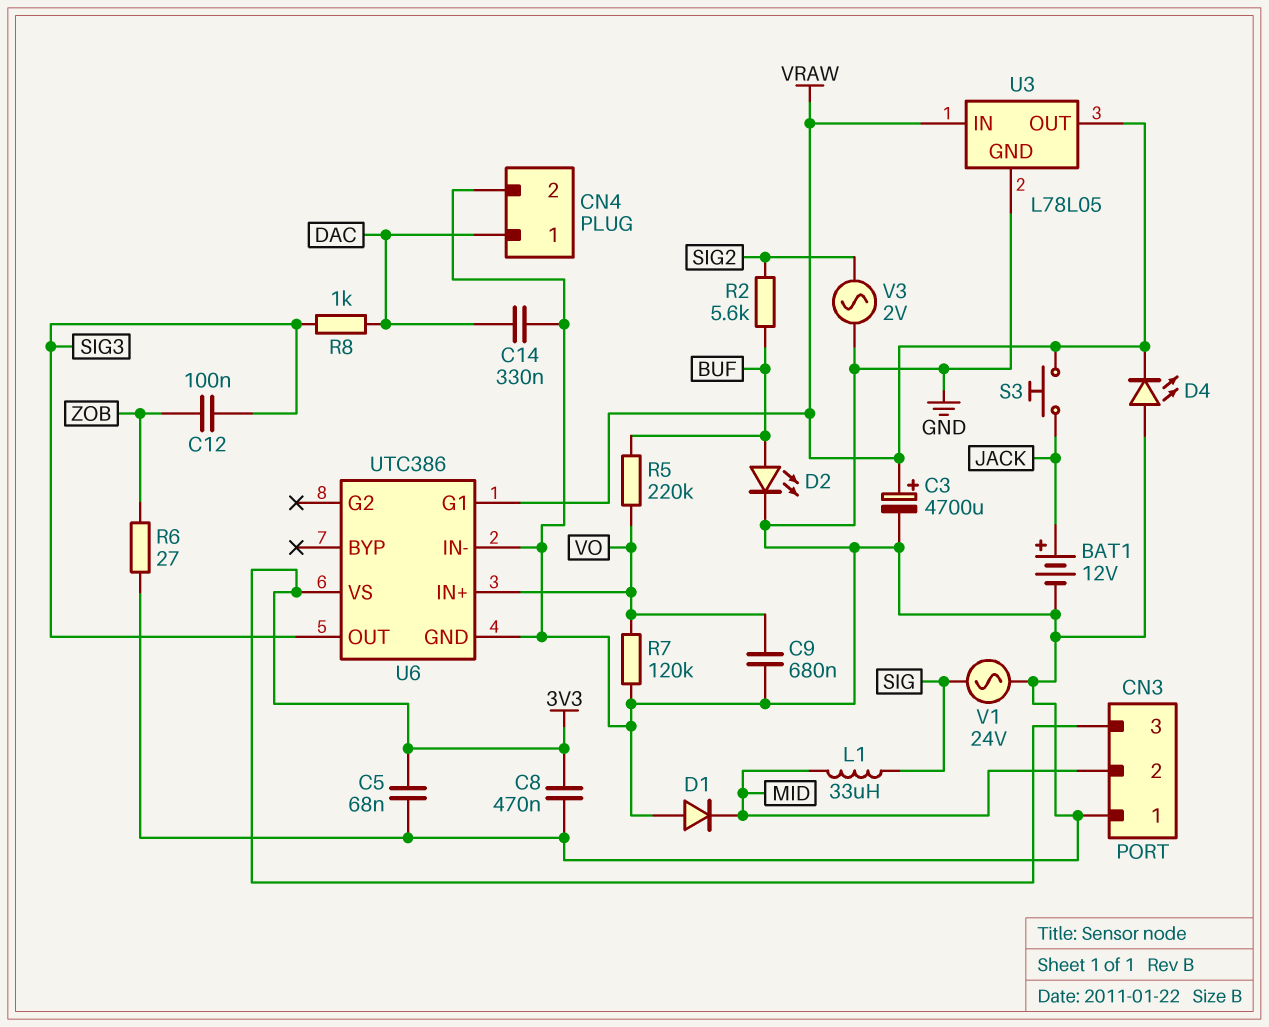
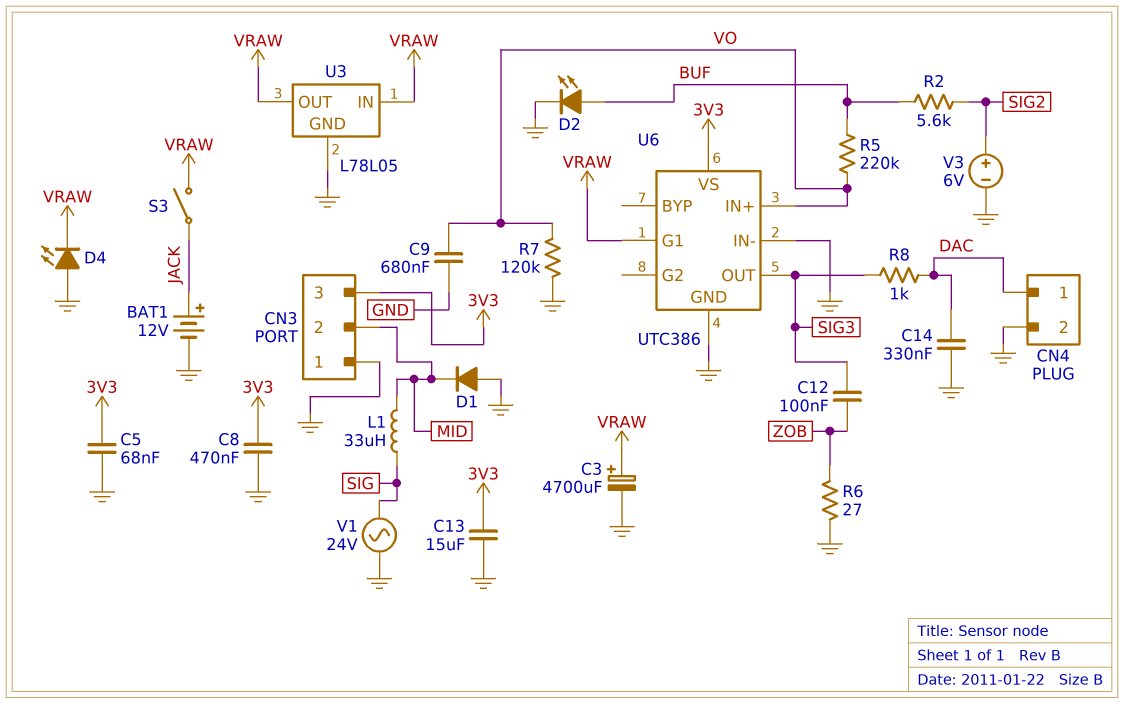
C13: none -> 15uF (3V3, GND)
S3: button (JACK, VRAW) -> switch (JACK, VRAW)
V3: AC 2V (GND, SIG2) -> 6V (plus SIG2, minus GND)

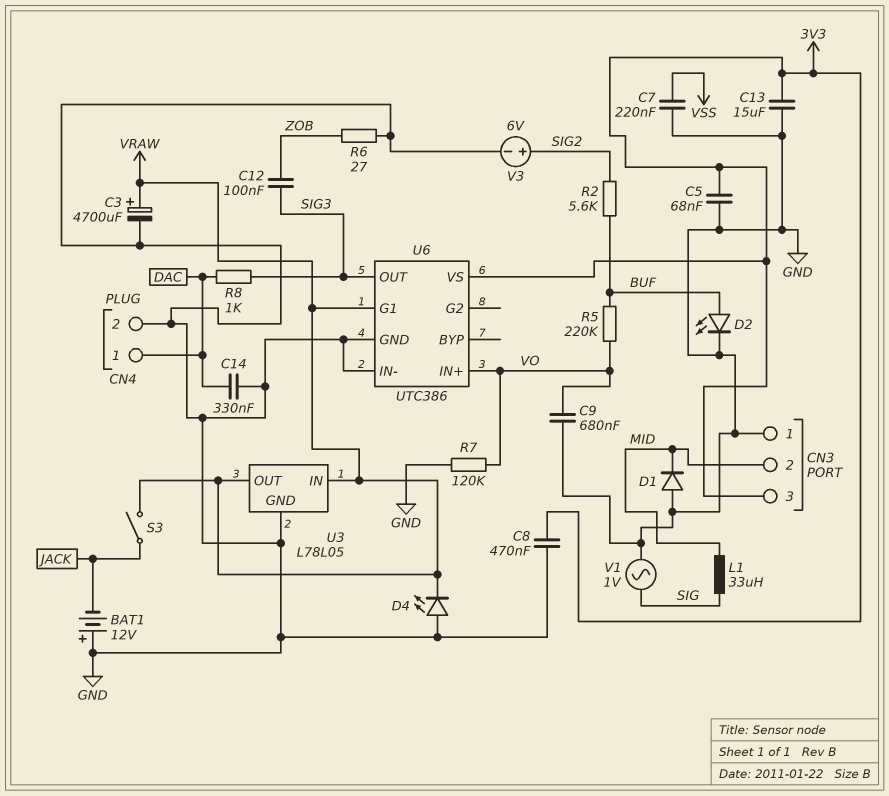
BAT1: 12V (plus JACK, minus GND) -> 12V (plus GND, minus JACK)
C7: none -> 220nF (GND, VSS)
V1: AC 24V (GND, SIG) -> AC 1V (GND, SIG)

